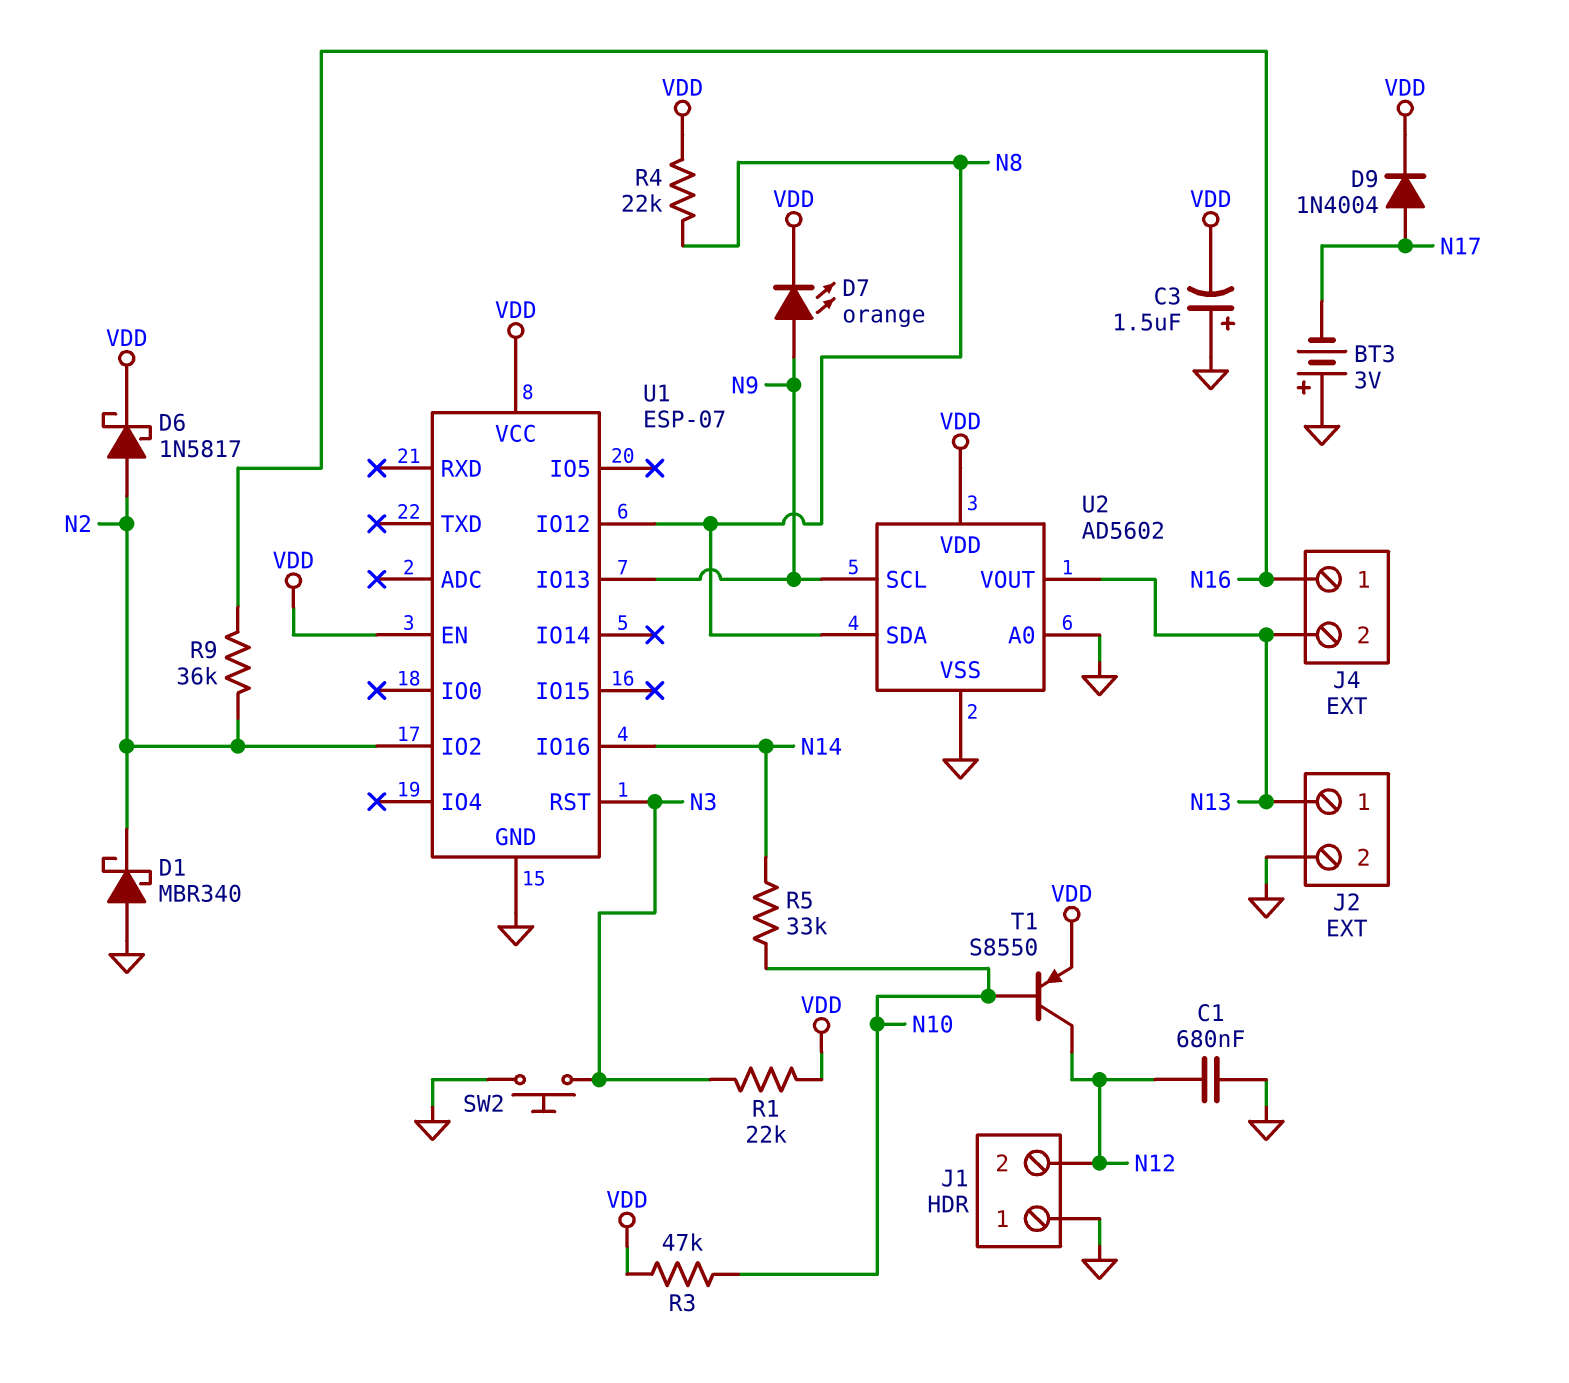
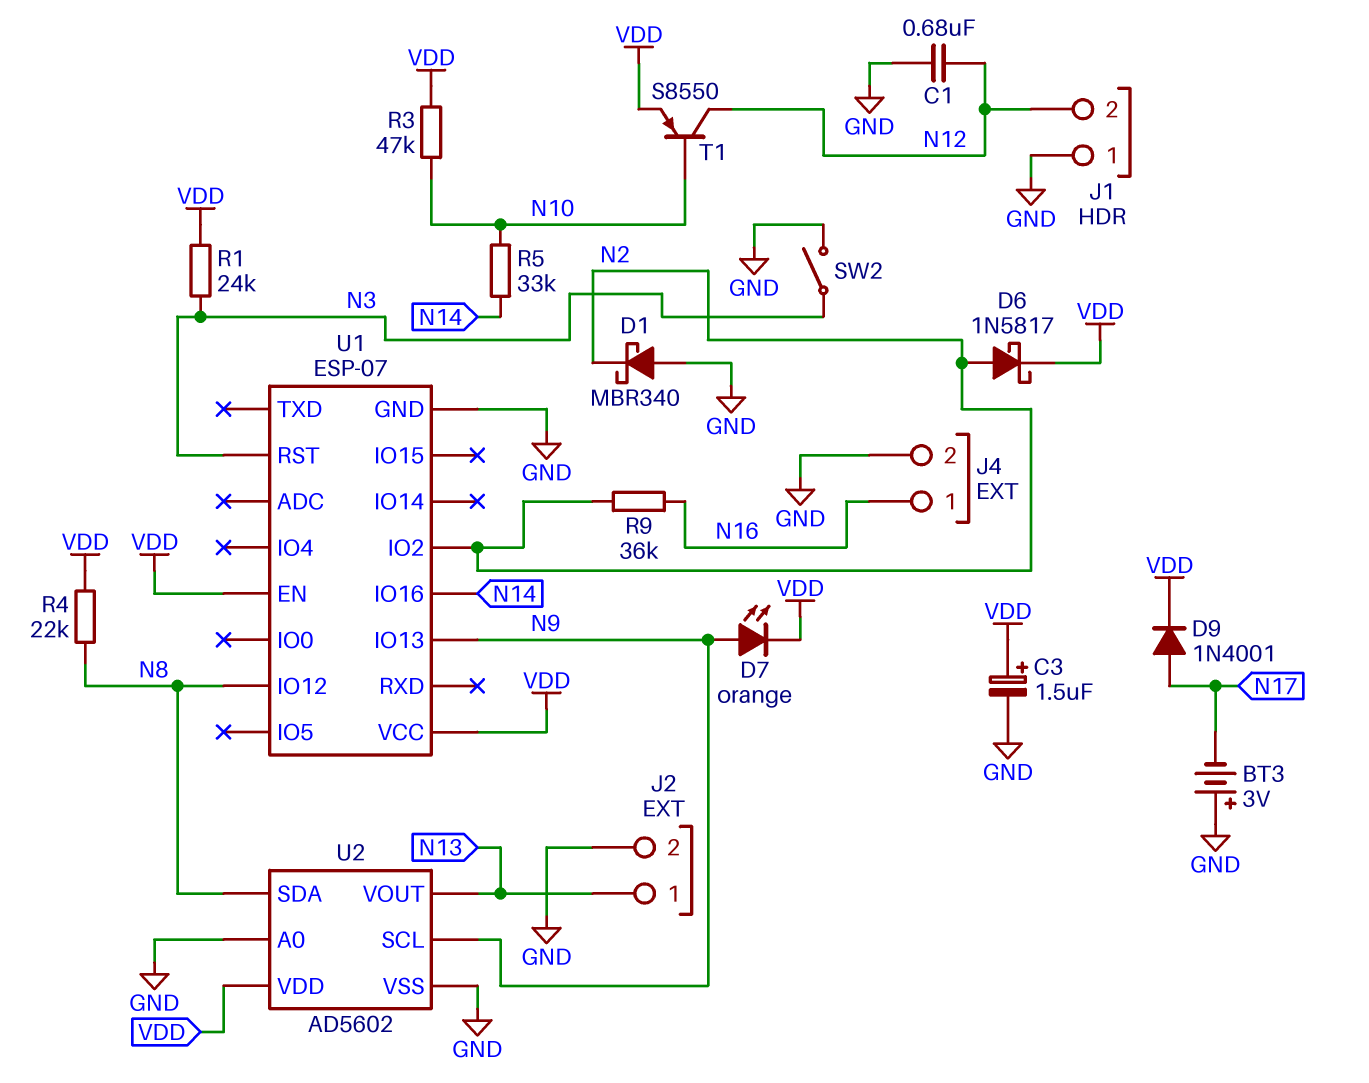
C3: 1.5uF (plus GND, minus VDD) -> 1.5uF (plus VDD, minus GND)
D9: diode 1N4004 (A N17, K VDD) -> diode 1N4001 (A N17, K VDD)
J4 pin 2: N13 -> GND
R1: 22k (N3, VDD) -> 24k (N3, VDD)
SW2: button (GND, N3) -> switch (GND, N3)

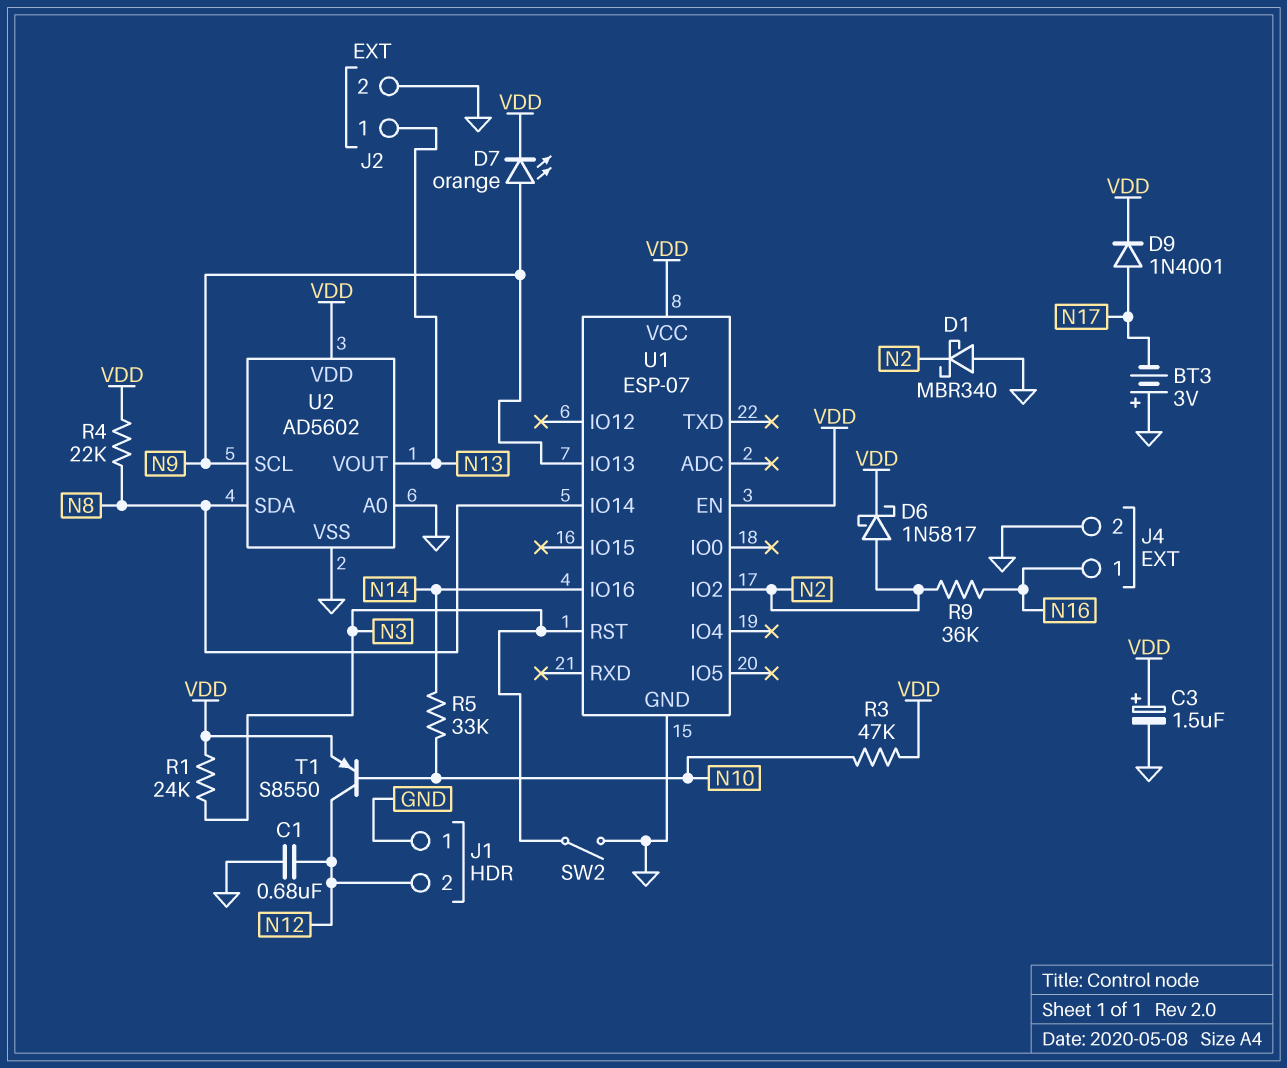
U1 pin IO12: N8 -> none
U1 pin IO14: none -> N8

